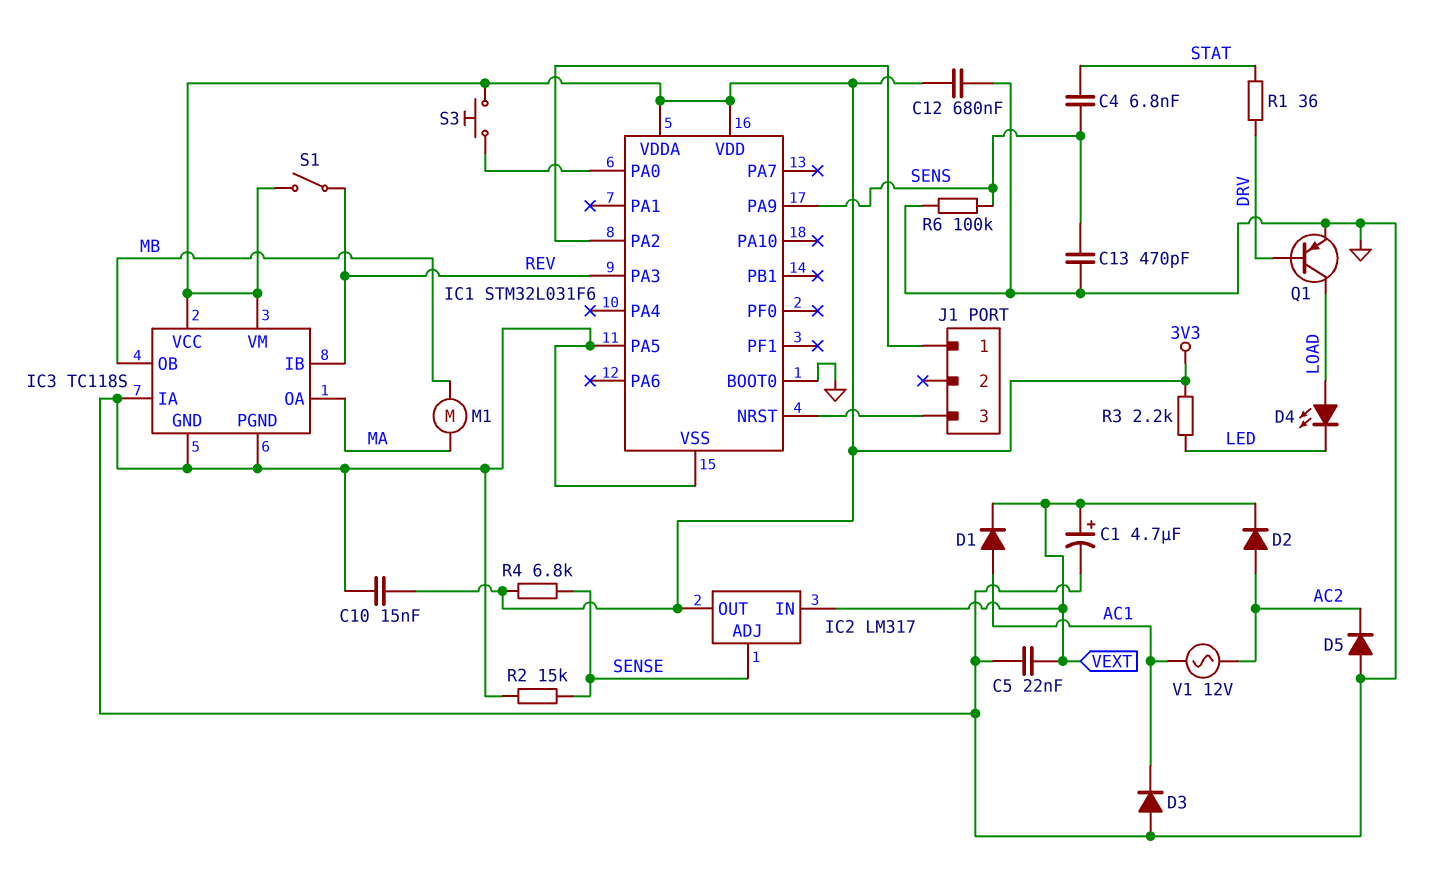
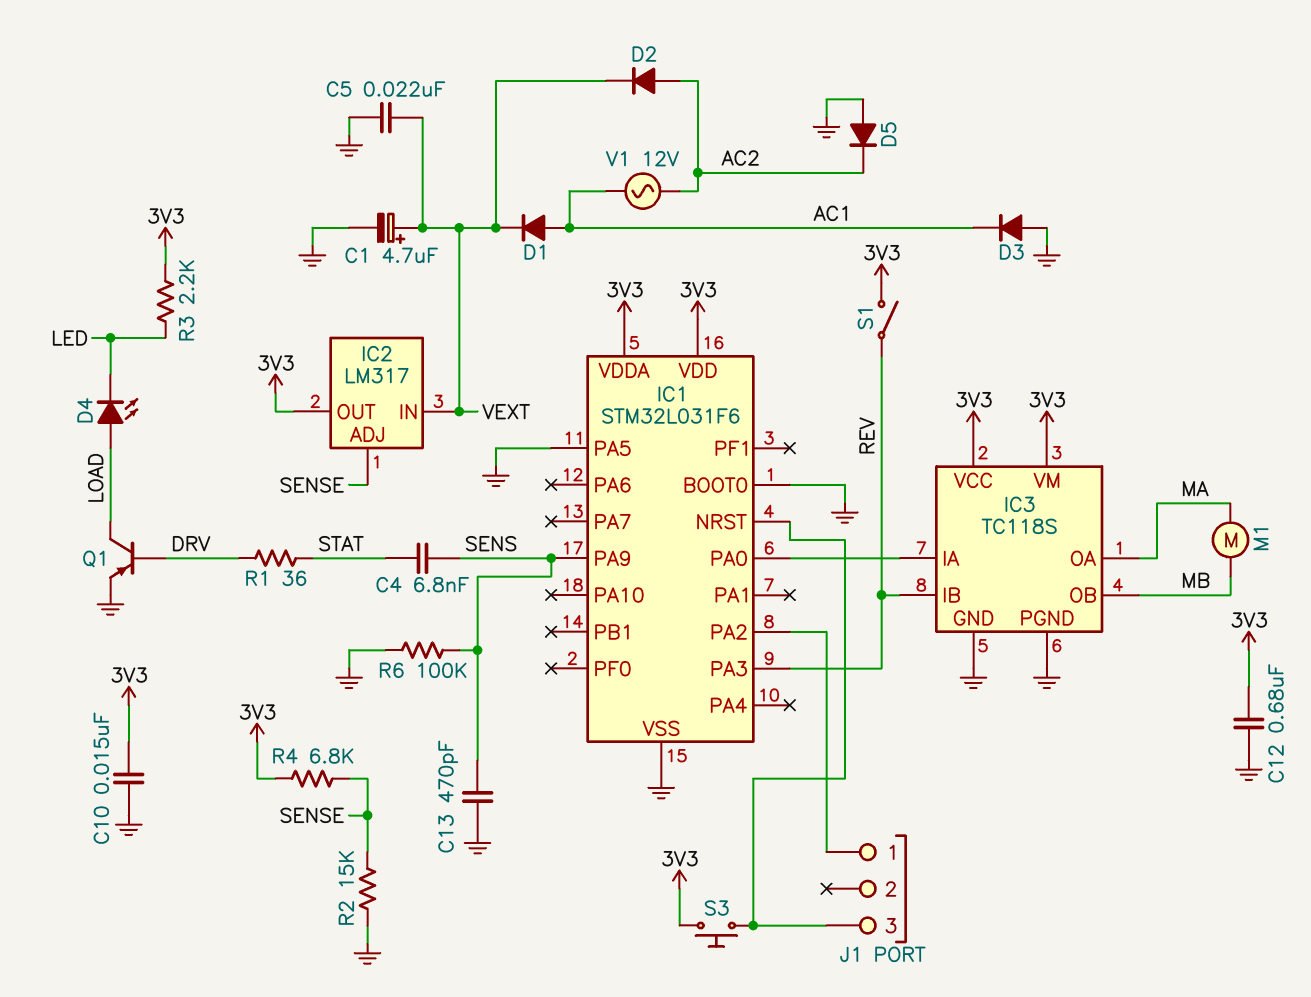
IC3 pin IA: GND -> IC1/PA0
S3: button (3V3, IC1/PA0) -> button (3V3, IC1/NRST)

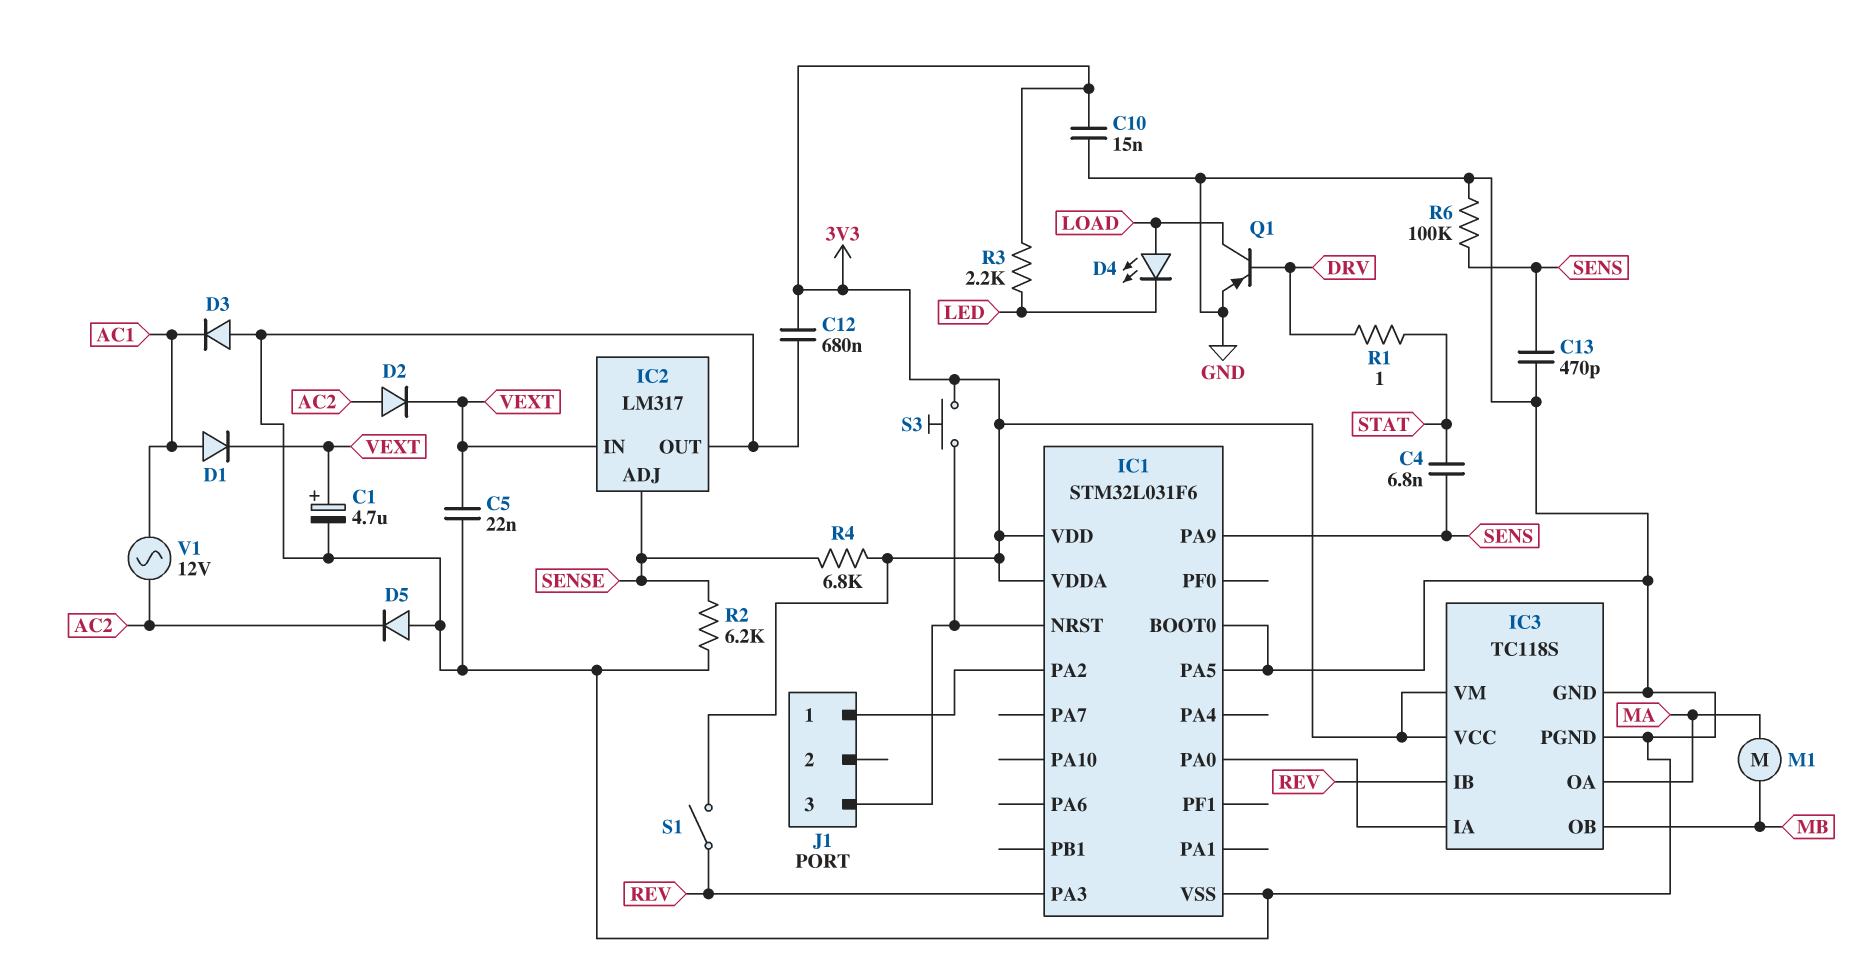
IC2 pin OUT: 3V3 -> GND
R1: 36 (DRV, STAT) -> 1 (DRV, STAT)
R2: 15k (GND, SENSE) -> 6.2k (GND, SENSE)

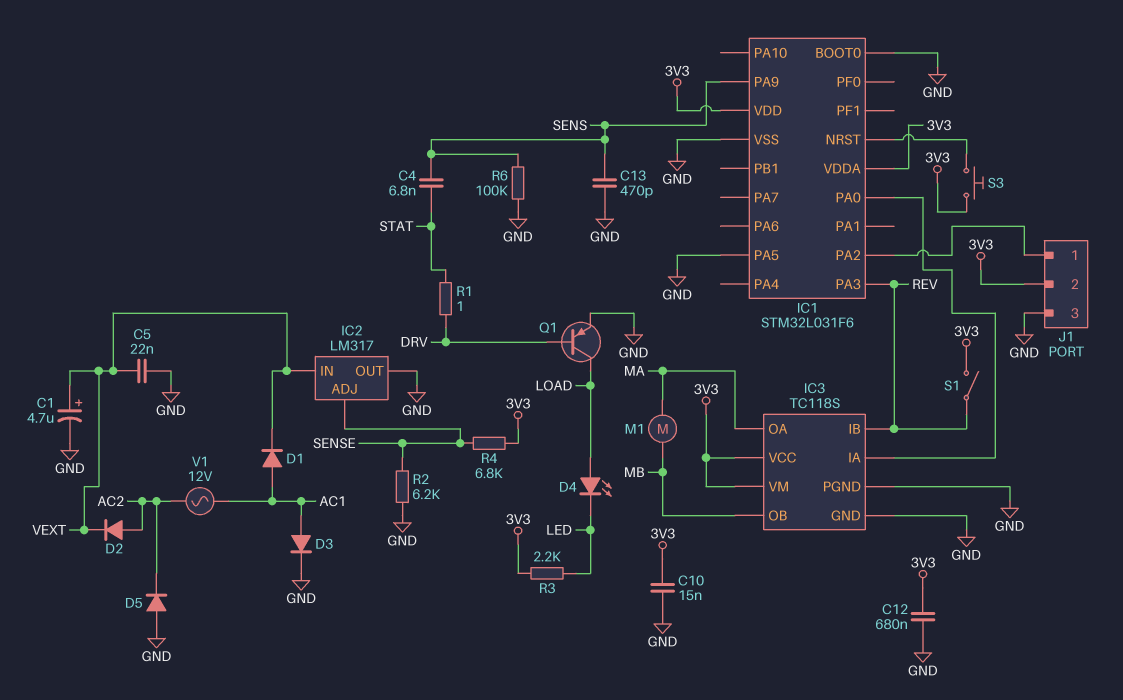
D3: diode (A GND, K AC1) -> diode (A AC1, K GND)
J1 pin 2: none -> 3V3
J1 pin 3: IC1/NRST -> GND

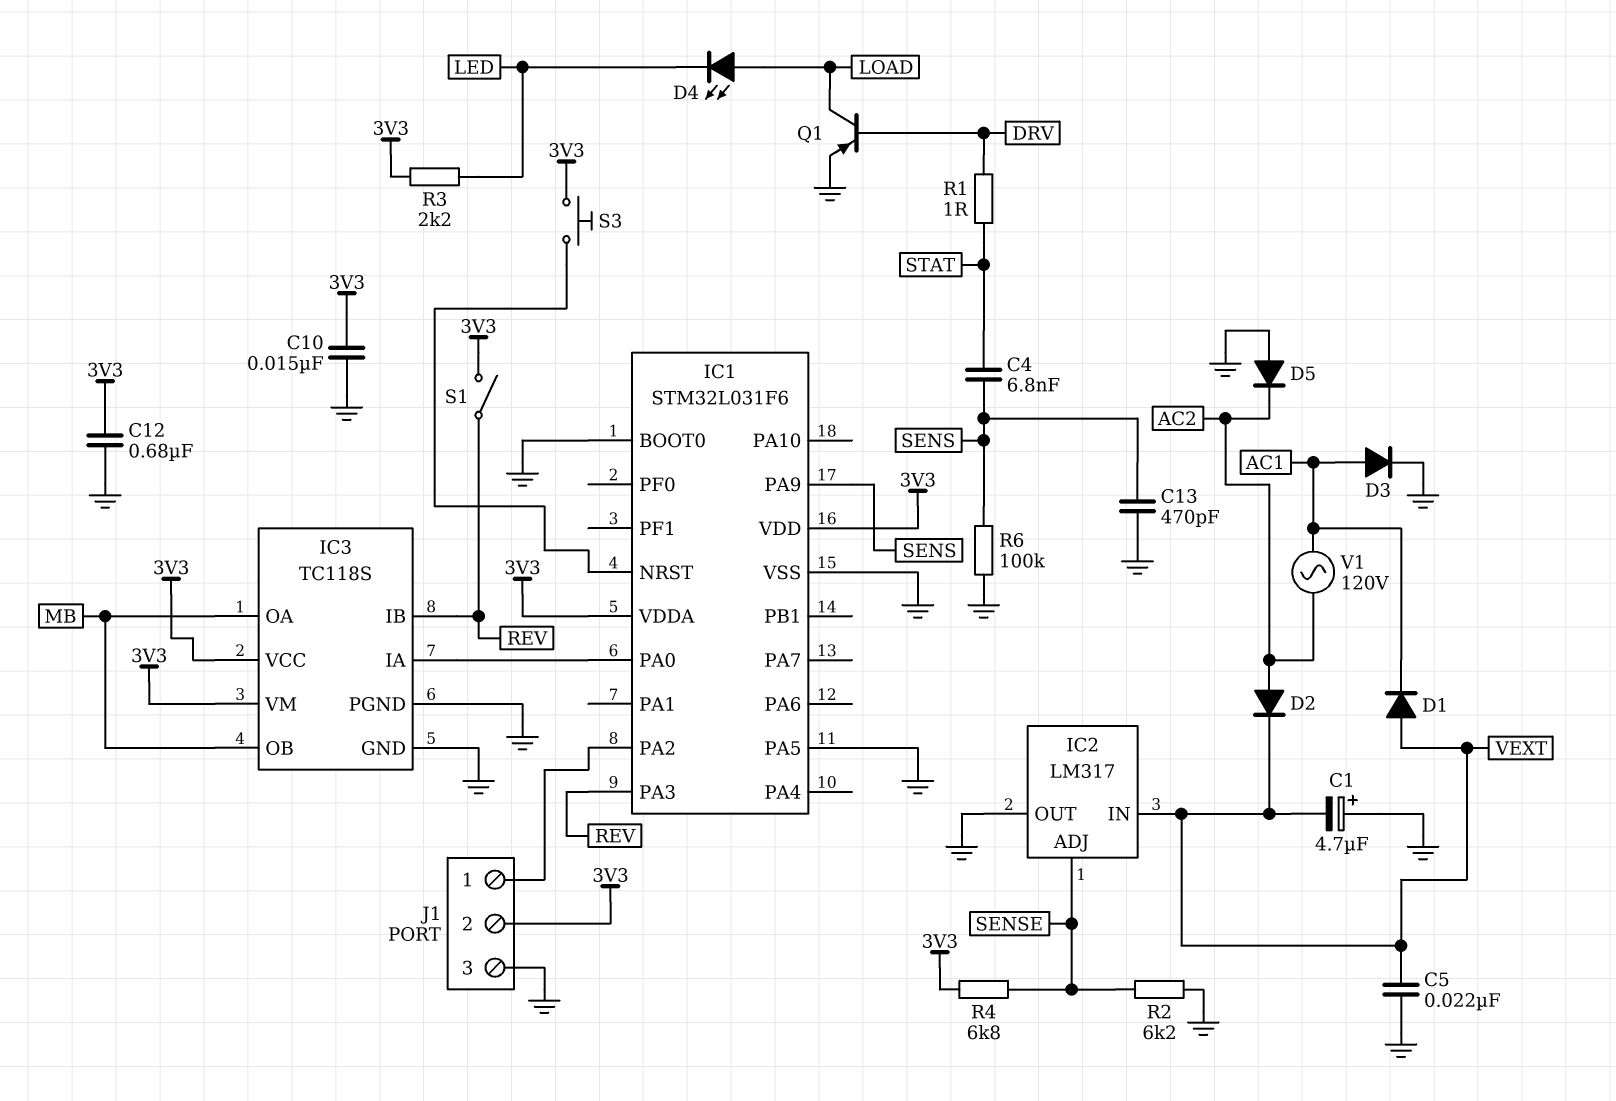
C1: 4.7uF (plus VEXT, minus GND) -> 4.7uF (plus GND, minus VEXT)
D1: diode (A AC1, K VEXT) -> diode (A VEXT, K AC1)
IC3 pin OA: MA -> MB
M1: motor (MA, MB) -> none
V1: AC 12V (AC1, AC2) -> AC 120V (AC1, AC2)

